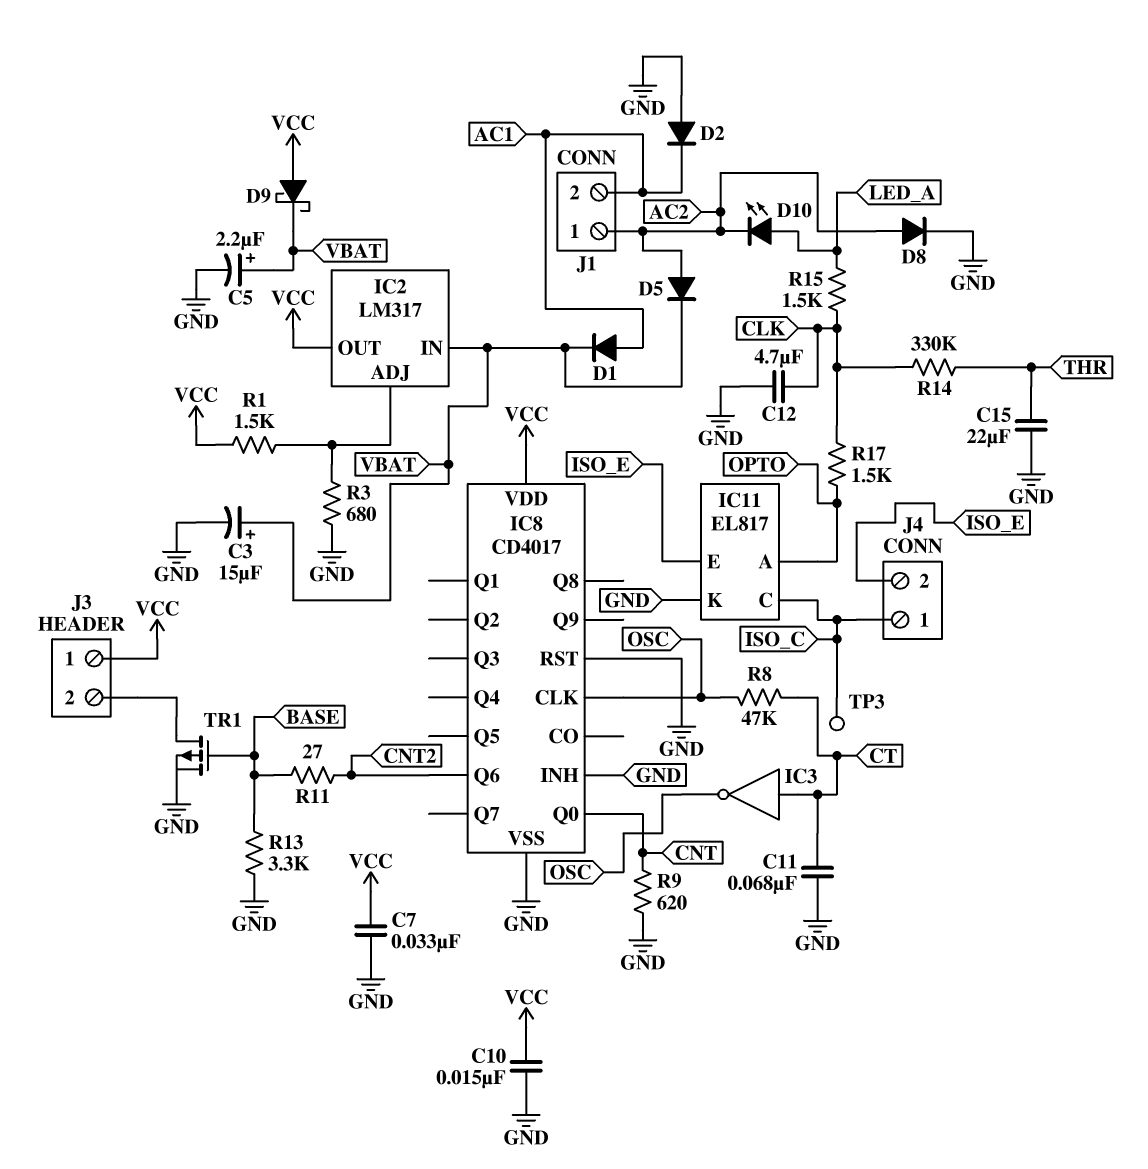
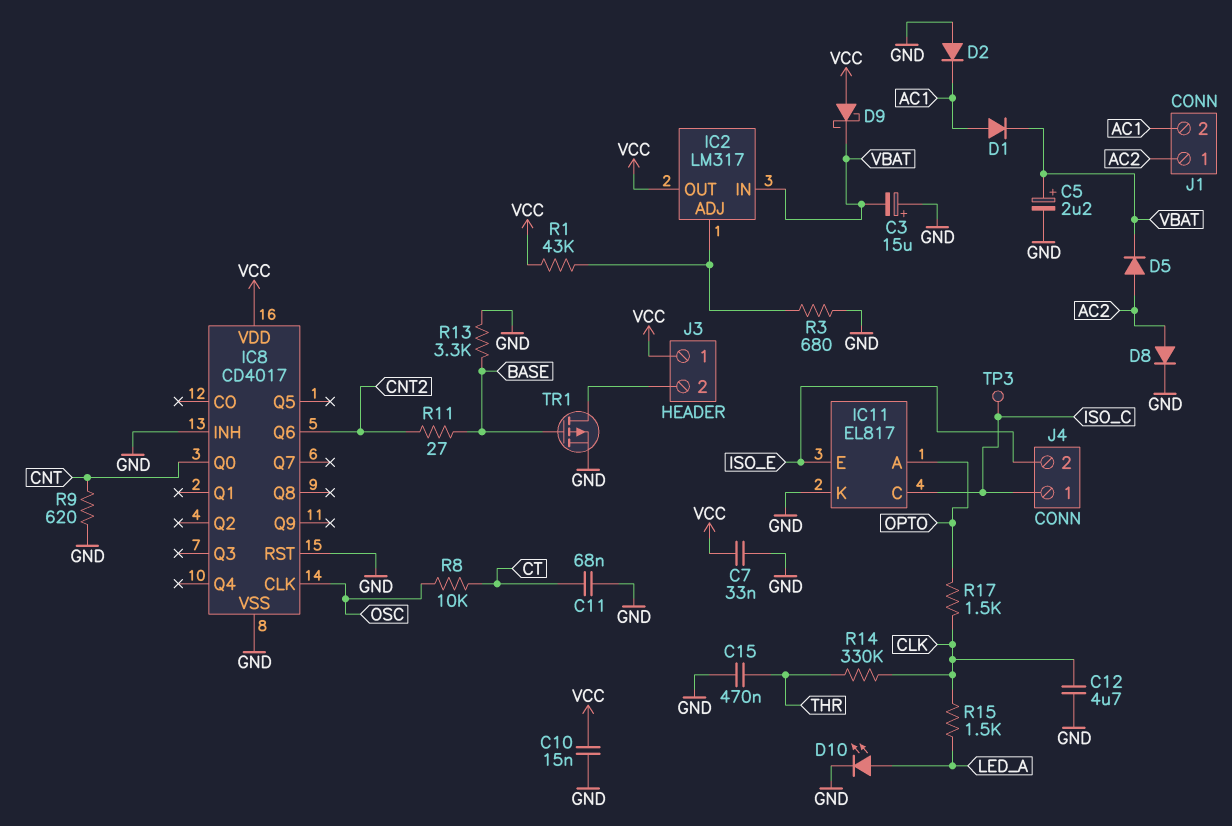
C3: 15uF (plus VBAT, minus GND) -> 15uF (plus GND, minus VBAT)
C15: 22uF (GND, THR) -> 470nF (GND, THR)
D10: LED (A LED_A, K AC2) -> LED (A LED_A, K GND)
IC3: NOT (in CT, out OSC) -> none
R1: 1.5k (IC2/ADJ, VCC) -> 43k (IC2/ADJ, VCC)
R8: 47k (CT, OSC) -> 10k (CT, OSC)

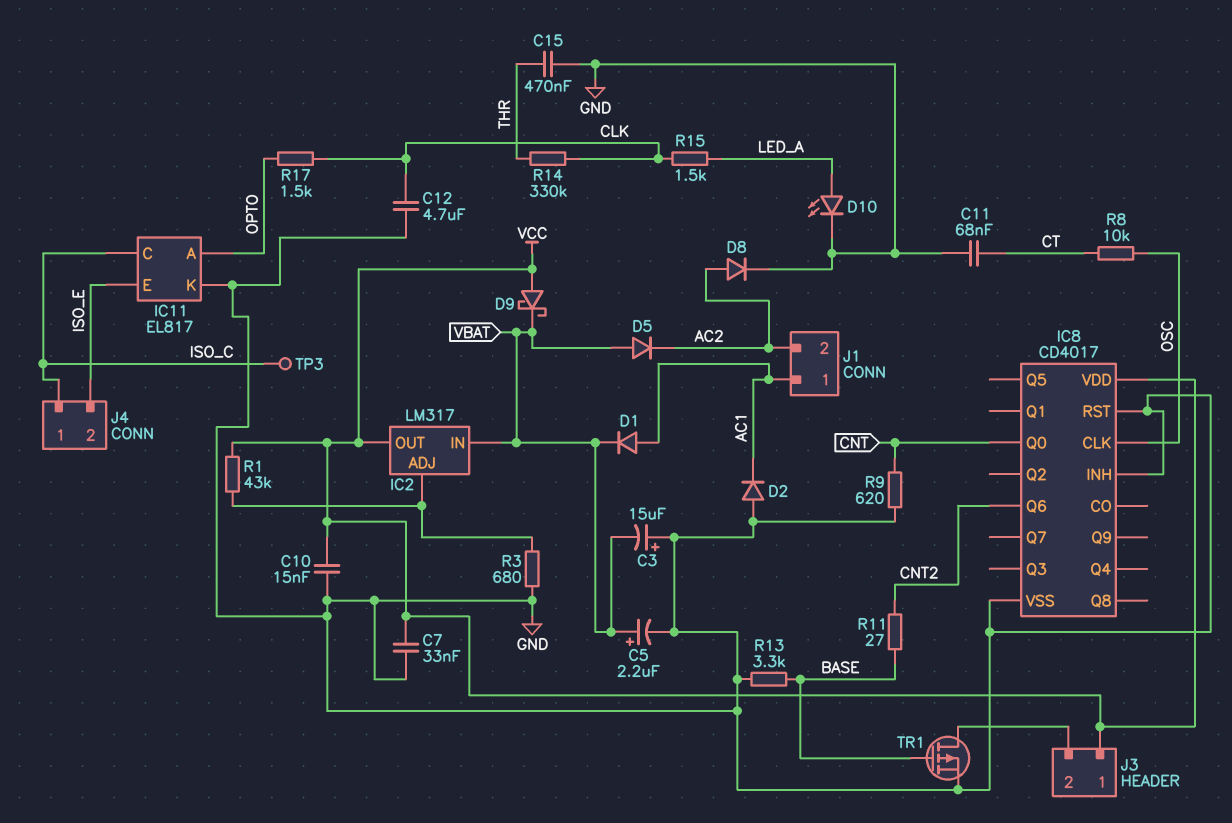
D5: diode (A AC2, K VBAT) -> diode (A VBAT, K AC2)
J1 pin 1: AC2 -> AC1
J1 pin 2: AC1 -> AC2

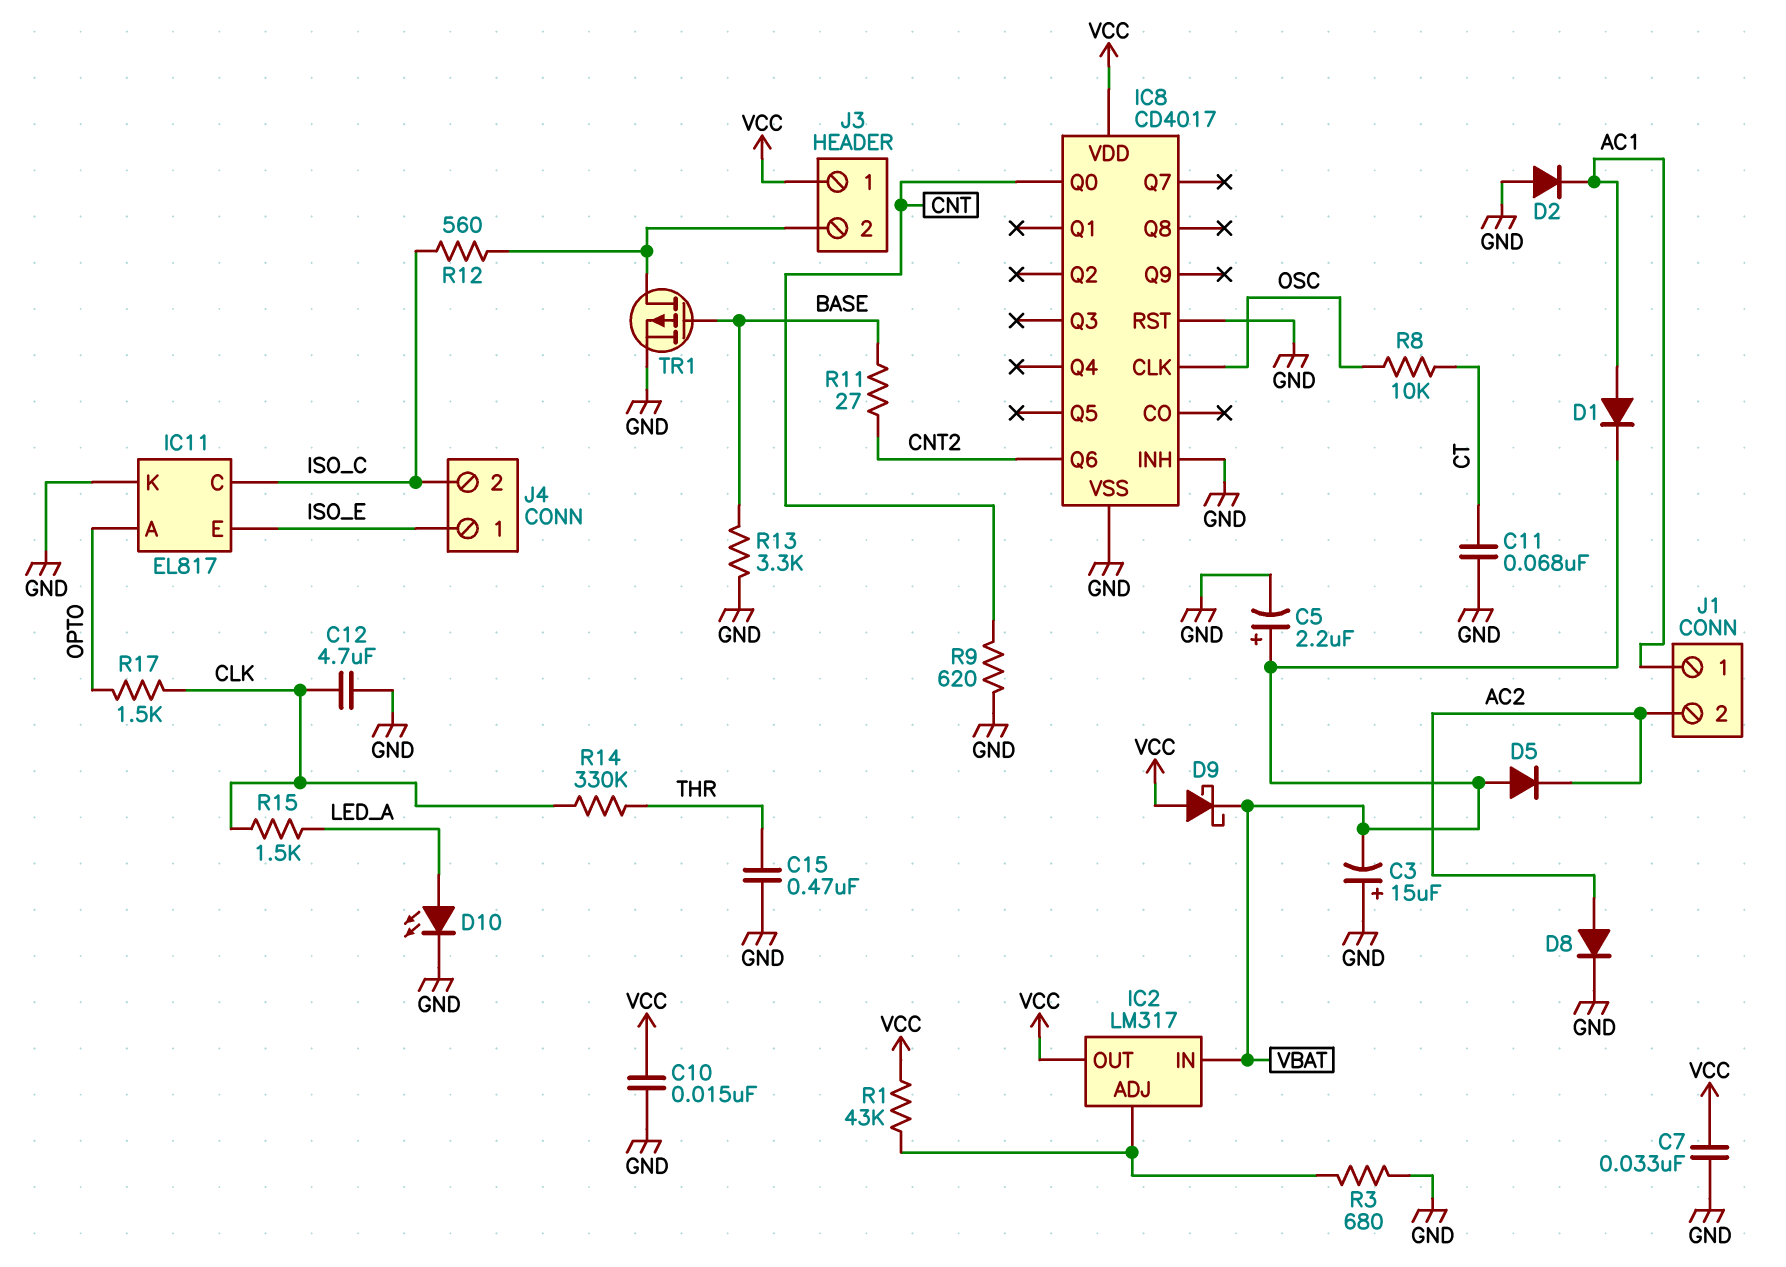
J4 pin 1: ISO_C -> ISO_E
J4 pin 2: ISO_E -> ISO_C
R12: none -> 560 (ISO_C, J3/2)
TP3: test point (ISO_C) -> none

